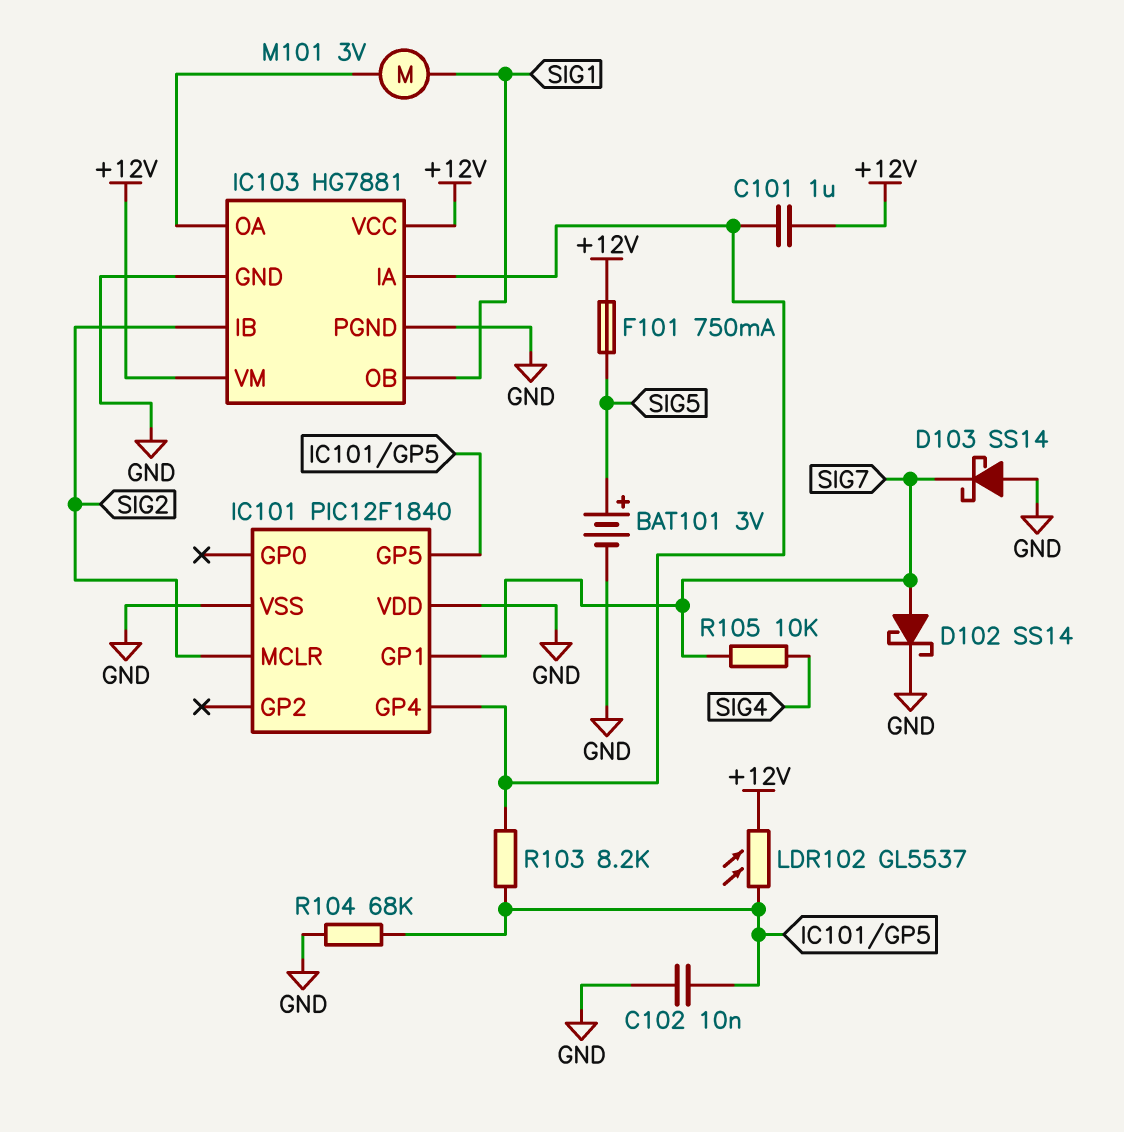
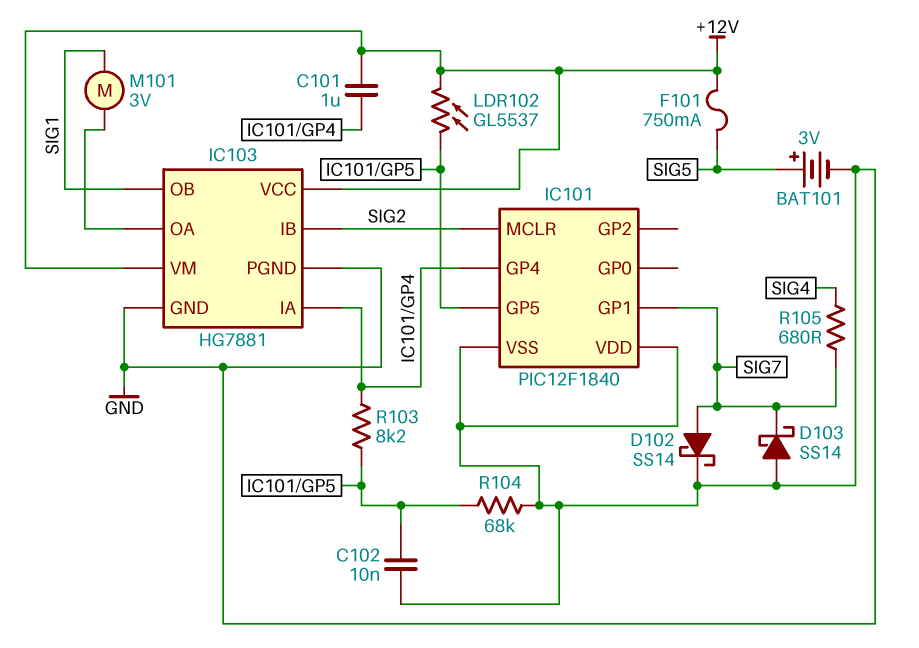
R105: 10k (SIG4, SIG7) -> 680 (SIG4, SIG7)

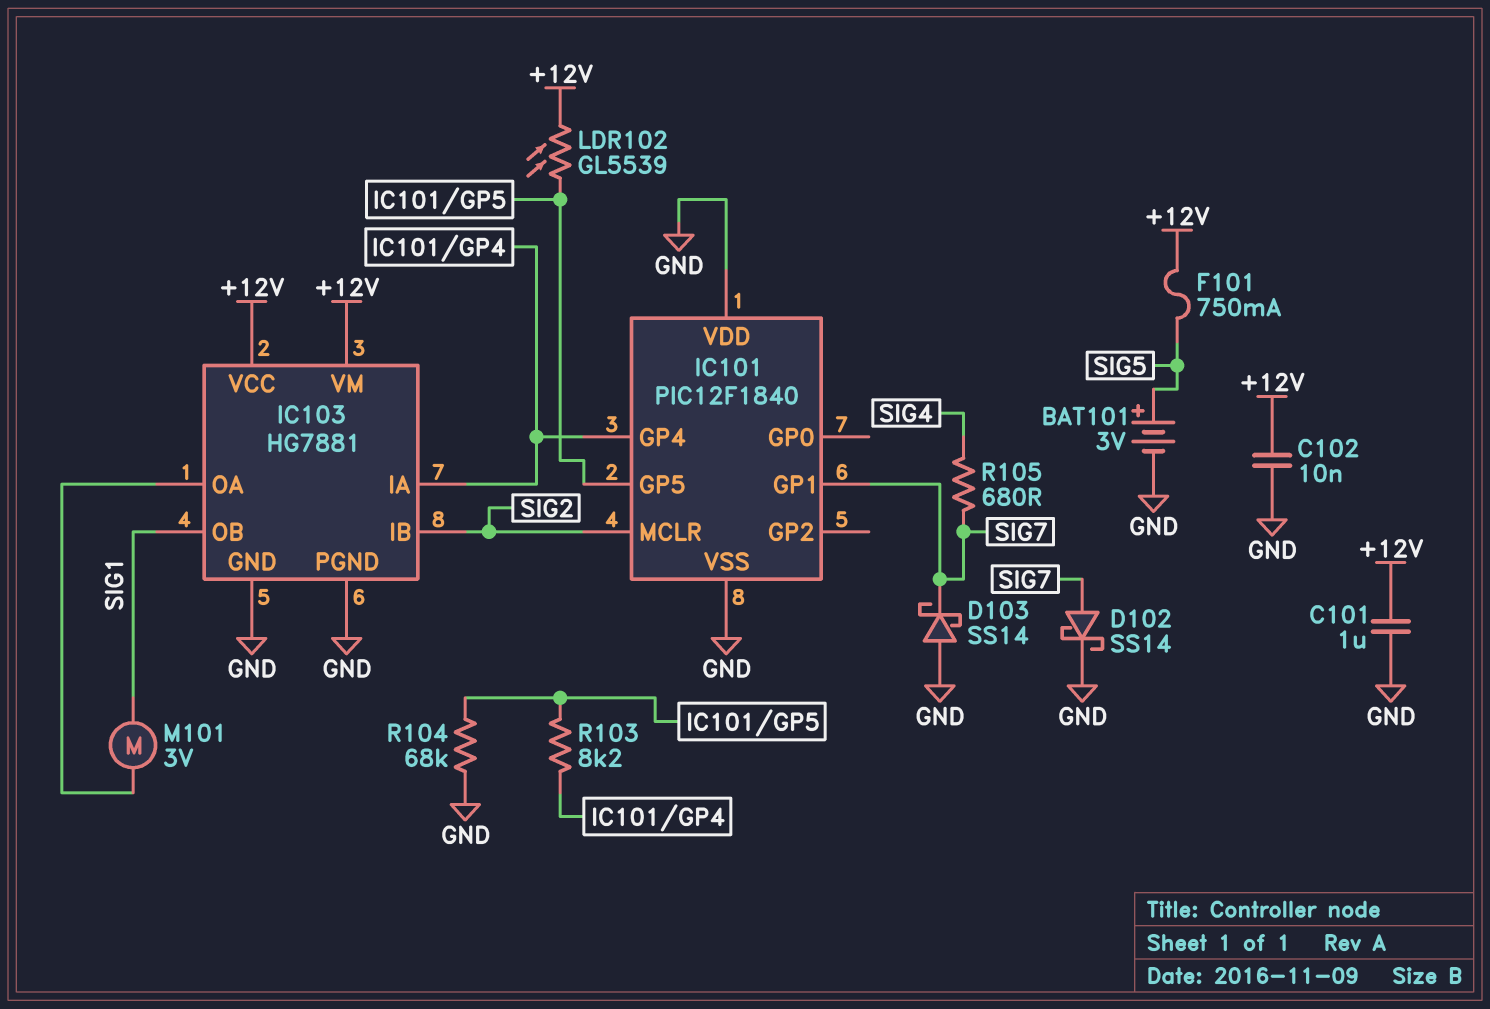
C101: 1uF (+12V, IC101/GP4) -> 1uF (+12V, GND)
C102: 10nF (GND, IC101/GP5) -> 10nF (+12V, GND)
LDR102: GL5537 (+12V, IC101/GP5) -> GL5539 (+12V, IC101/GP5)

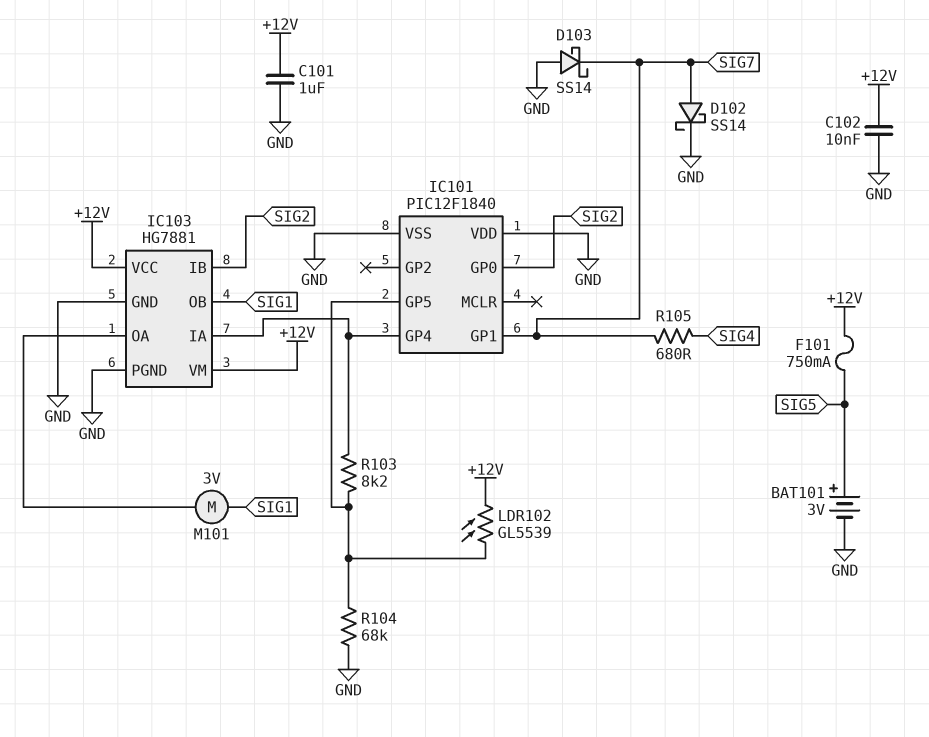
IC101 pin GP0: none -> SIG2
IC101 pin MCLR: SIG2 -> none

